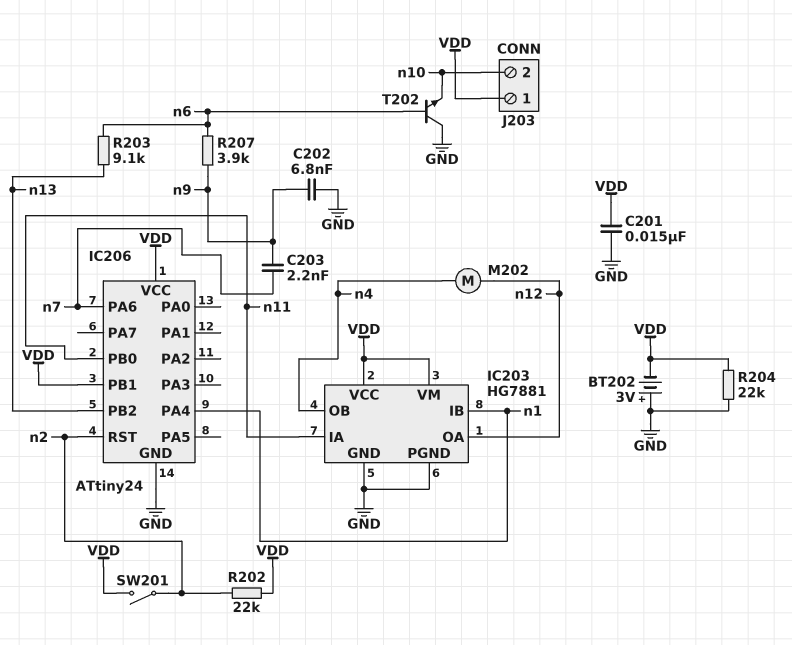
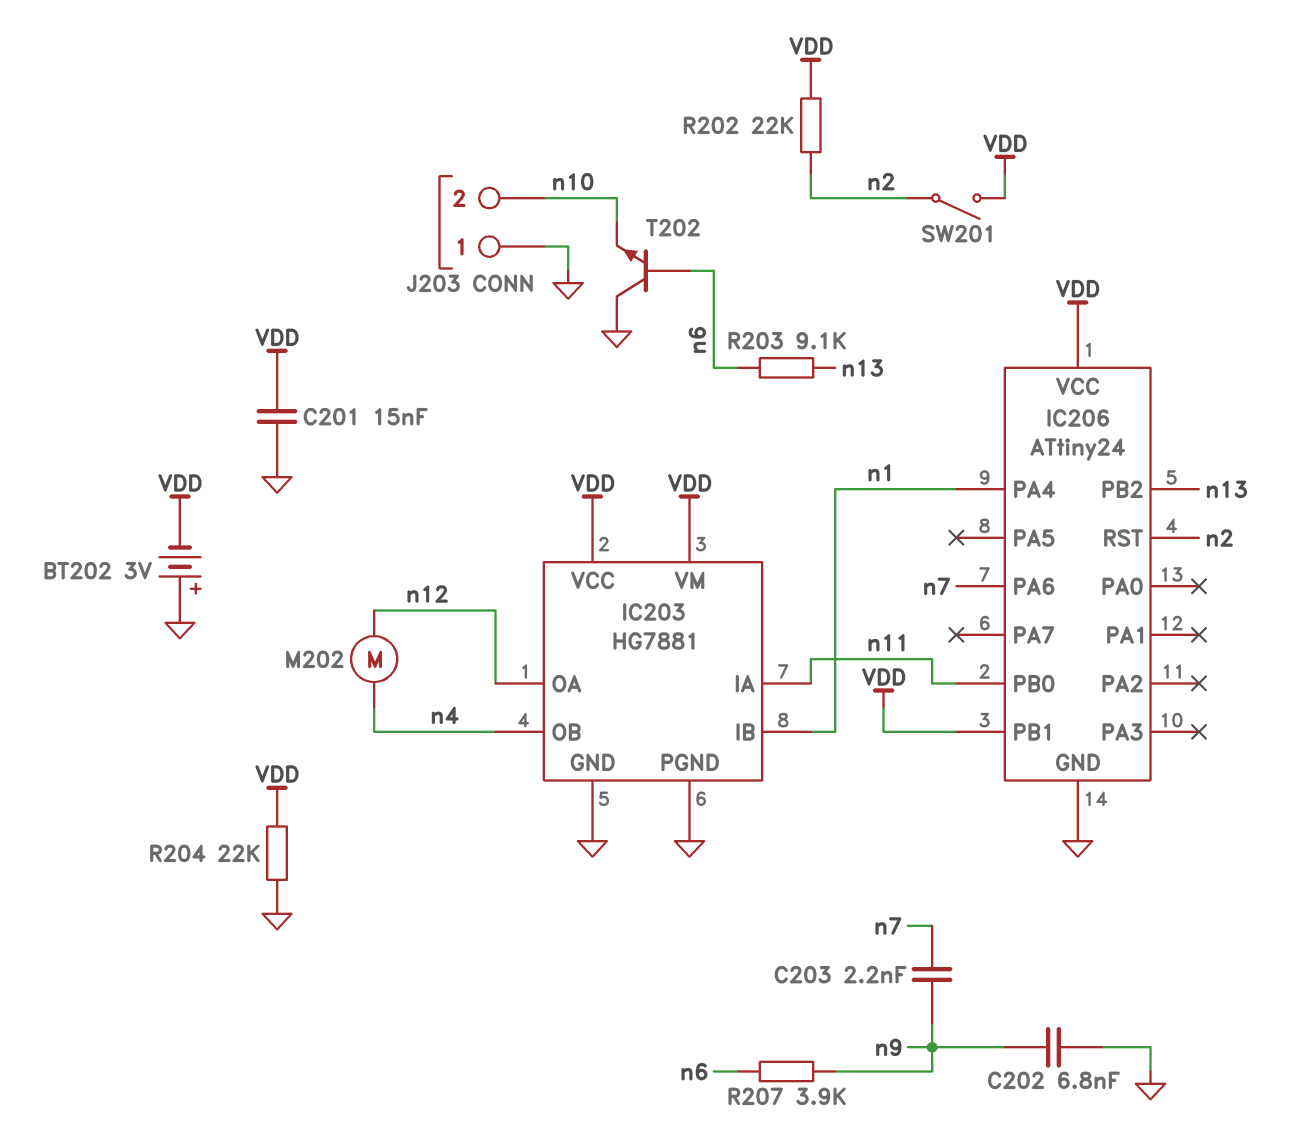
J203 pin 1: VDD -> GND

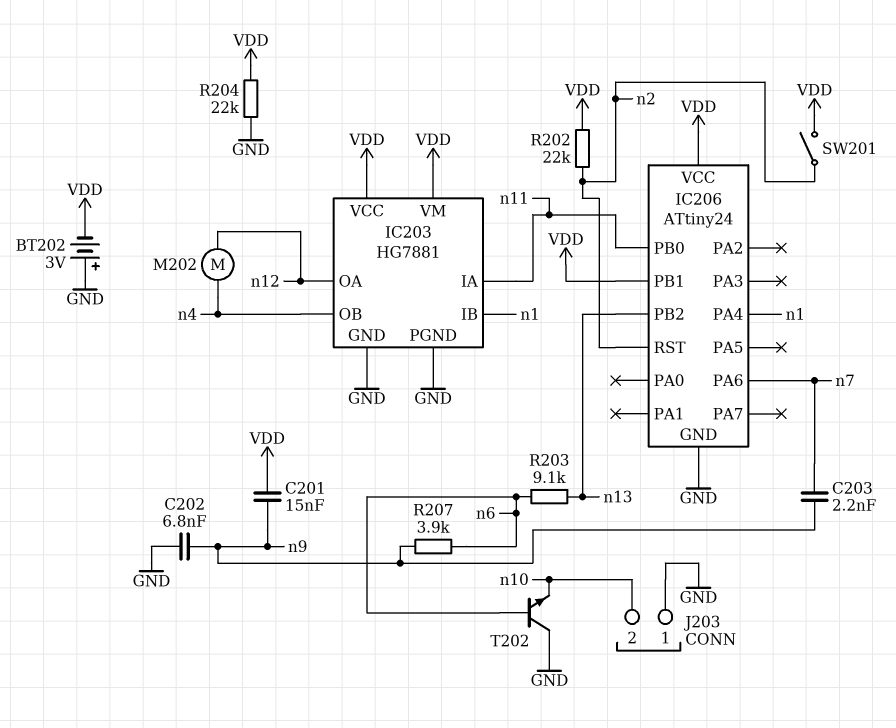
C201: 15nF (GND, VDD) -> 15nF (VDD, n9)

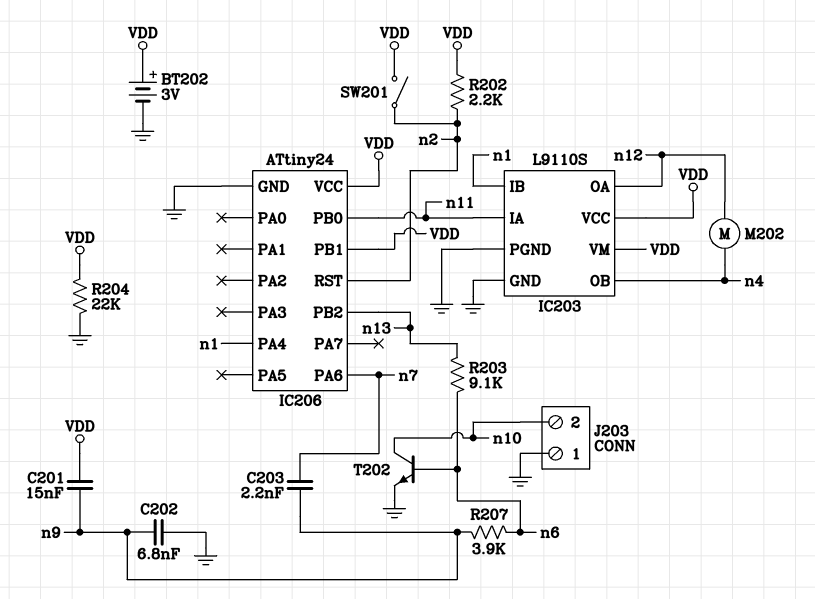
BT202: 3V (plus GND, minus VDD) -> 3V (plus VDD, minus GND)
IC203: HG7881 -> L9110S
R202: 22k (VDD, n2) -> 2.2k (VDD, n2)
T202: NPN (B n6, C GND, E n10) -> NPN (B n6, C n10, E GND)

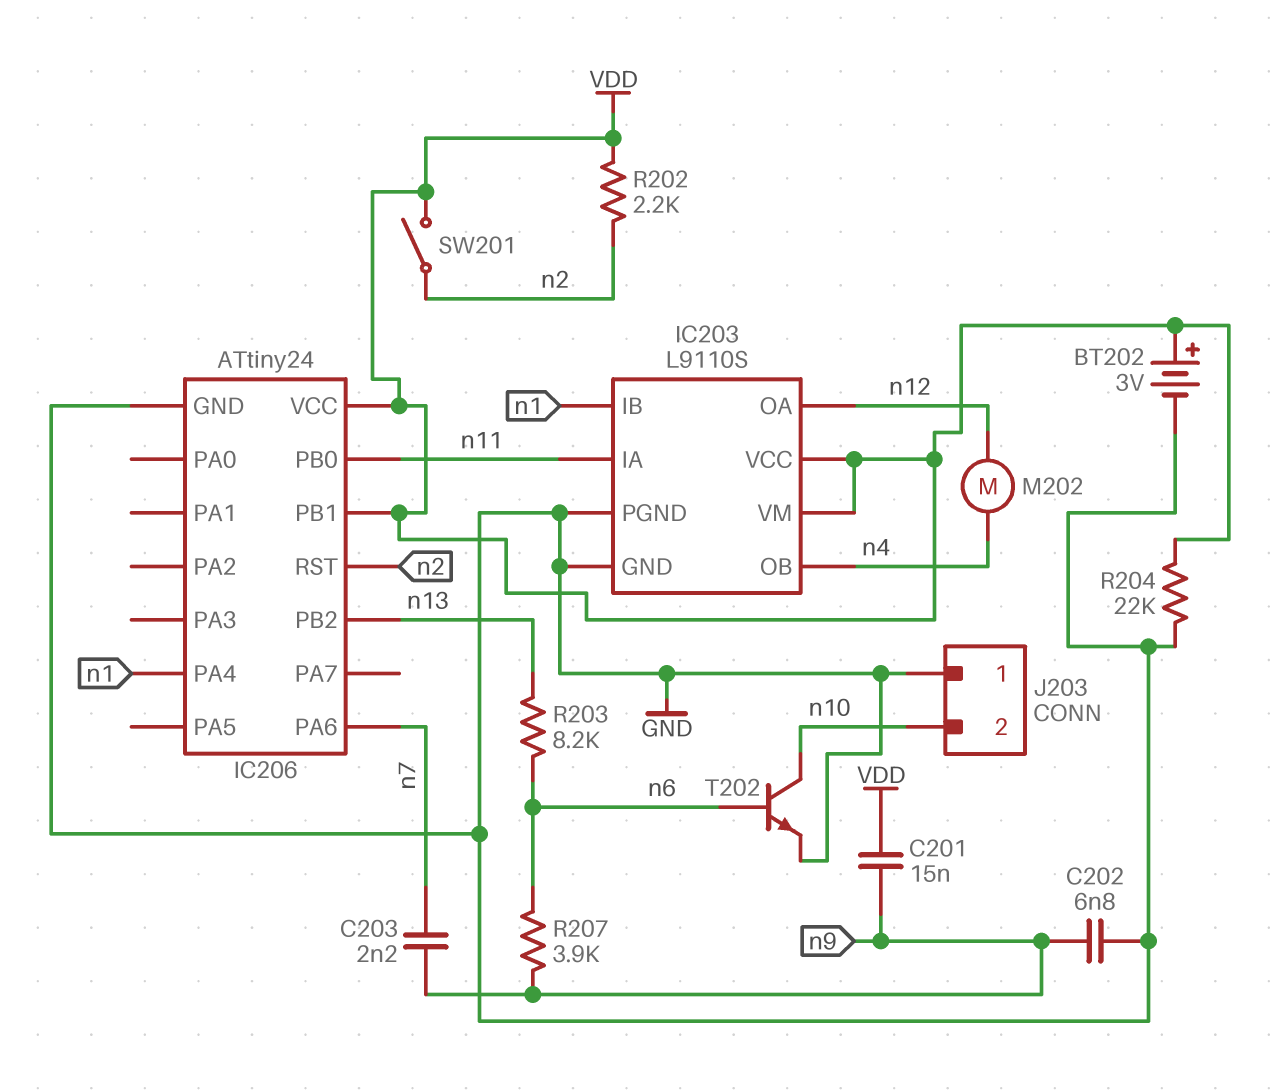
R203: 9.1k (n6, n13) -> 8.2k (n6, n13)

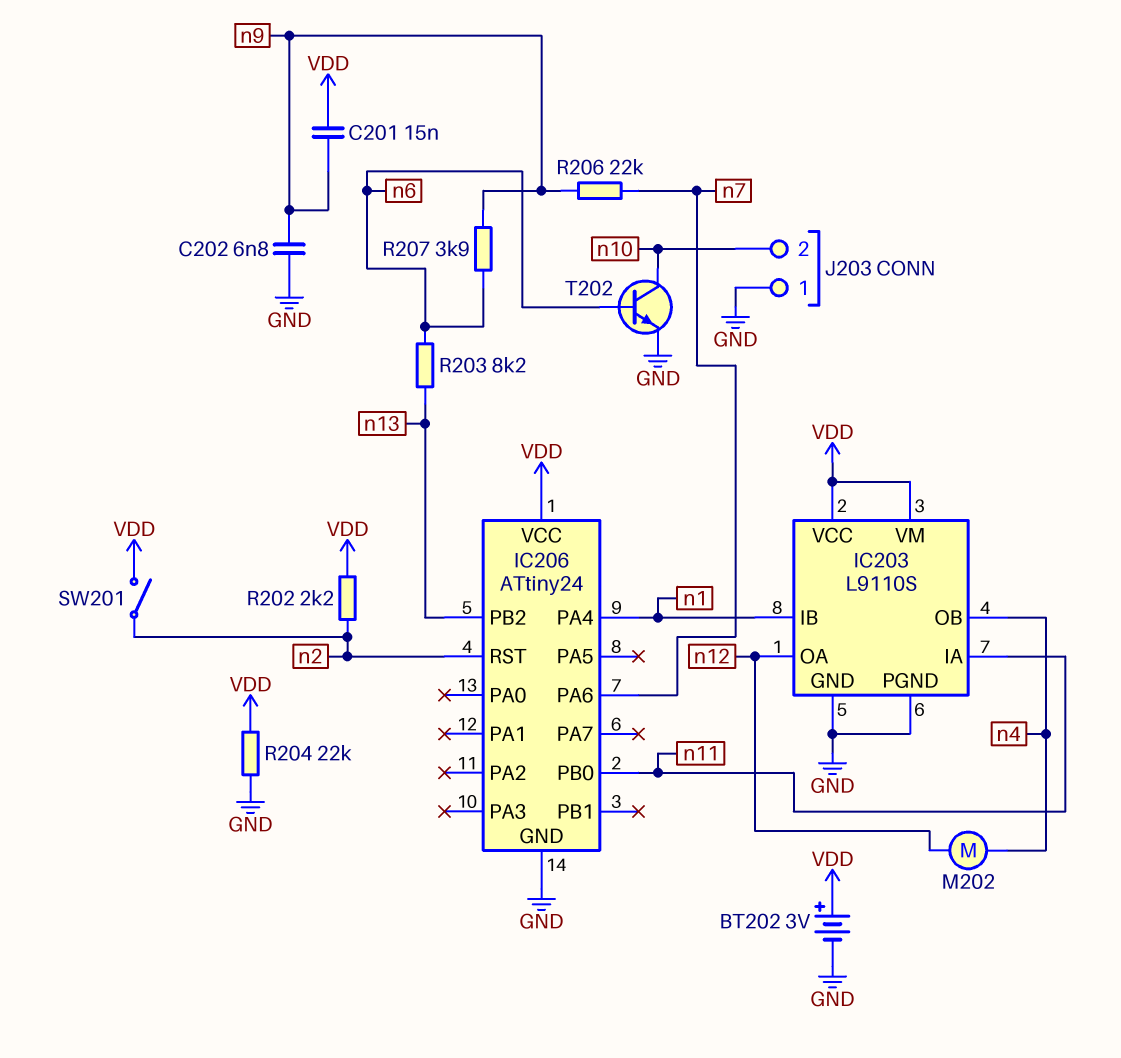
C203: 2.2nF (n7, n9) -> none
IC206 pin PB1: VDD -> none
R206: none -> 22k (n7, n9)

